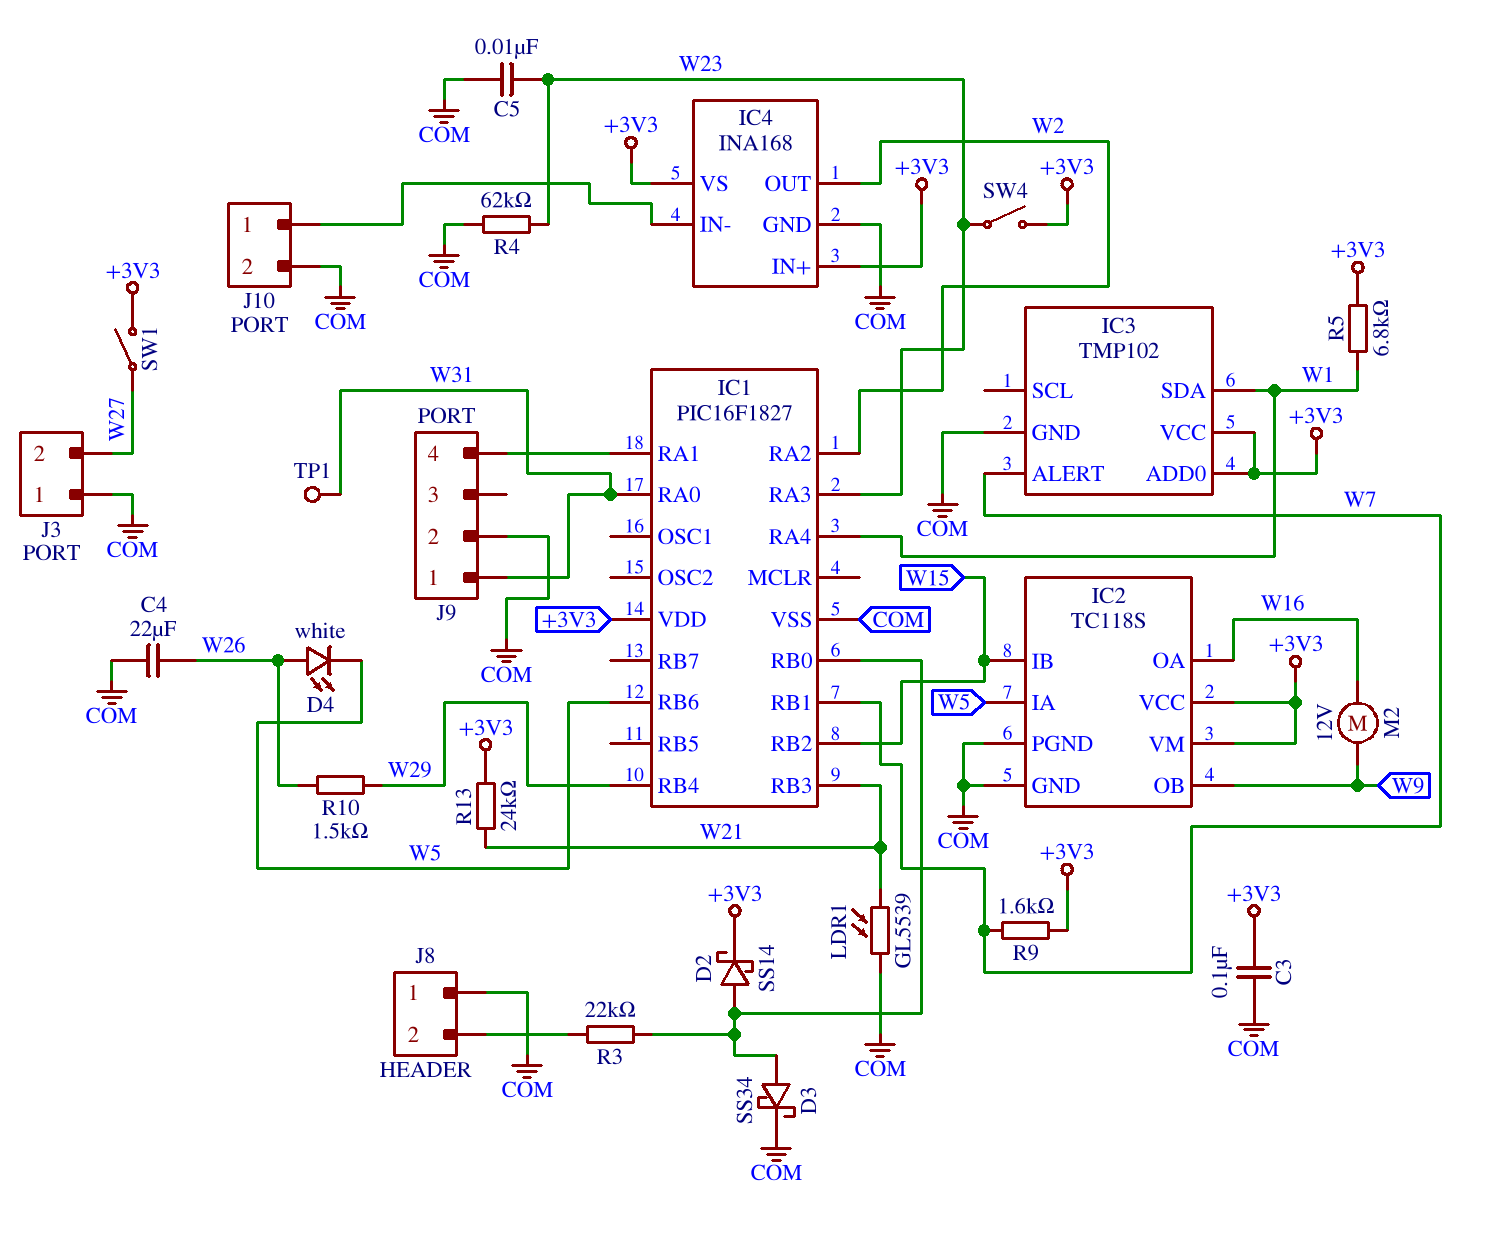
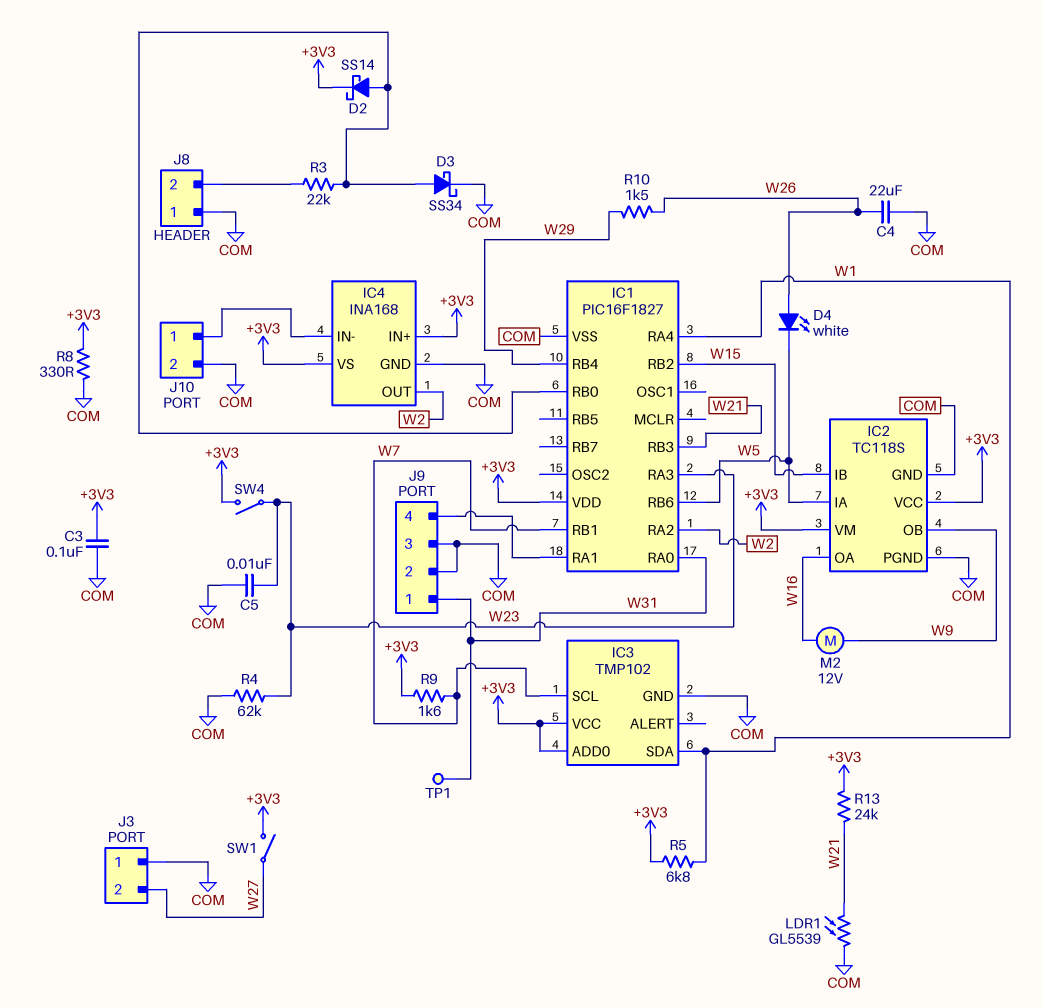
IC3 pin ALERT: W7 -> none
IC3 pin SCL: none -> W7
J9 pin 3: none -> COM
R8: none -> 330 (+3V3, COM)

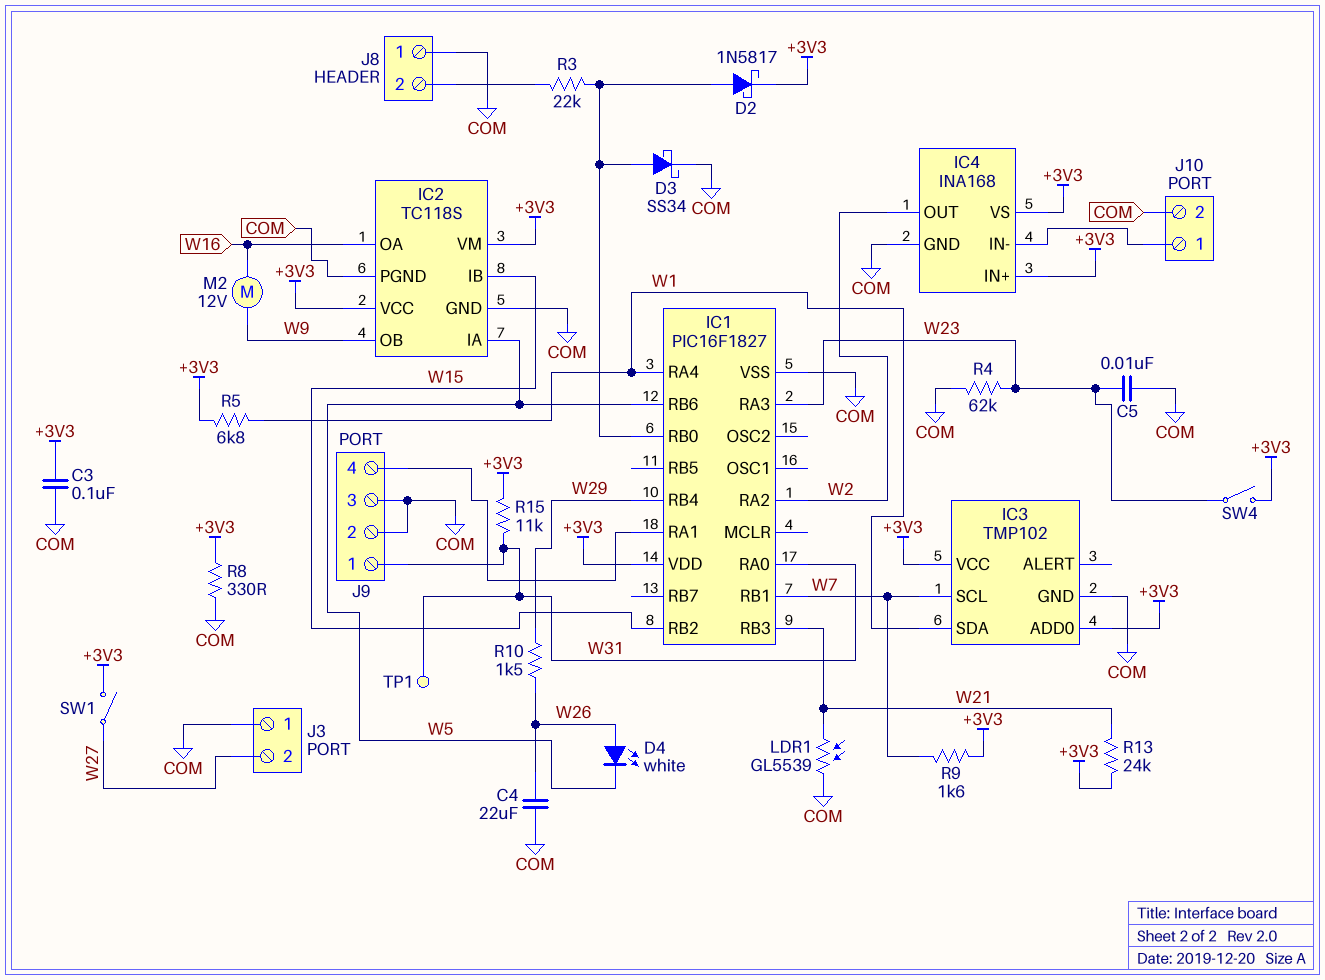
D2: schottky SS14 (A IC1/RB0, K +3V3) -> schottky 1N5817 (A IC1/RB0, K +3V3)
R15: none -> 11k (+3V3, W31)

